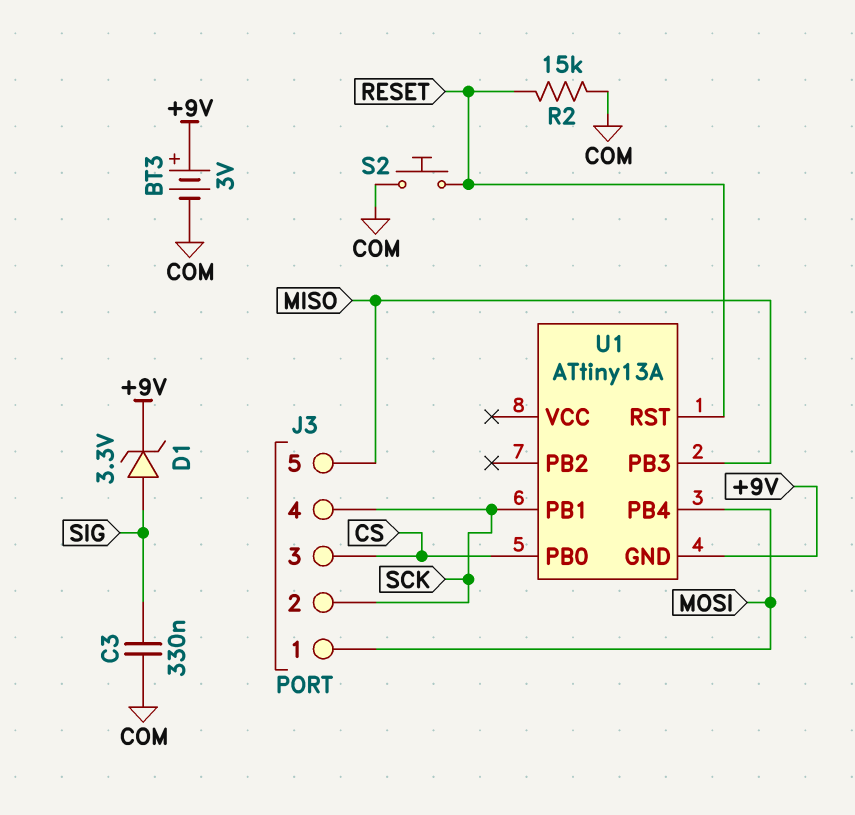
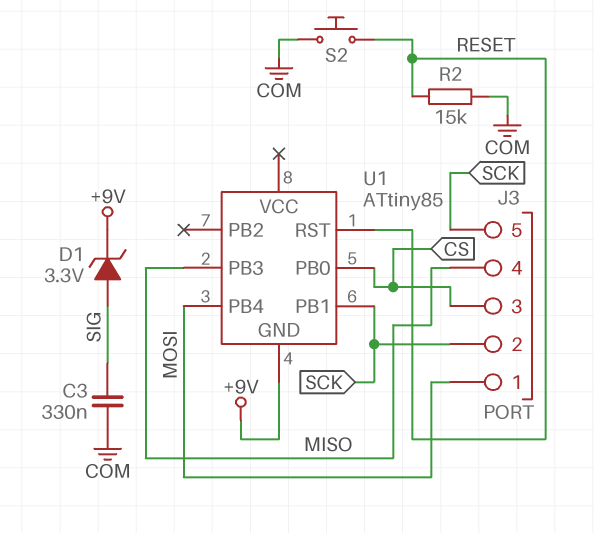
BT3: 3V (plus +9V, minus COM) -> none
J3 pin 4: SCK -> MISO
J3 pin 5: MISO -> SCK
U1: ATtiny13A -> ATtiny85

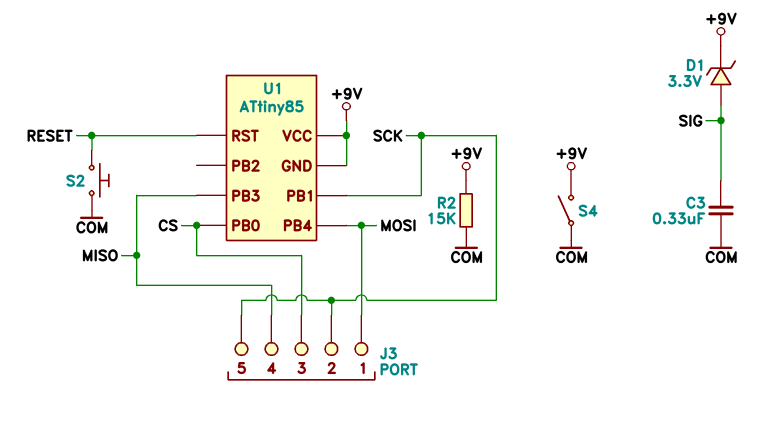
R2: 15k (COM, RESET) -> 15k (+9V, COM)
S4: none -> switch (+9V, COM)
U1 pin VCC: none -> +9V

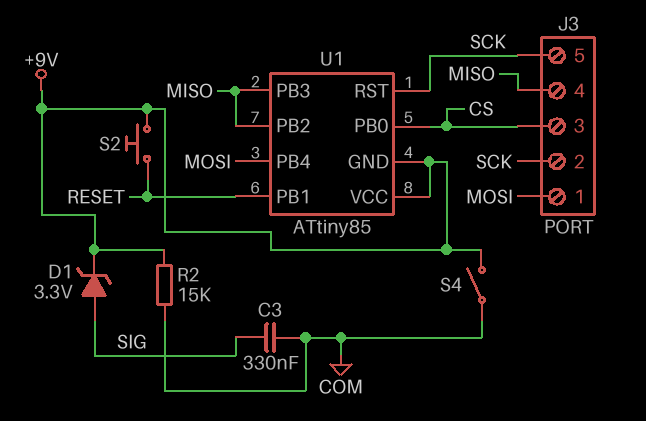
S2: button (COM, RESET) -> button (+9V, RESET)
U1 pin PB1: SCK -> RESET
U1 pin PB2: none -> MISO
U1 pin RST: RESET -> SCK

